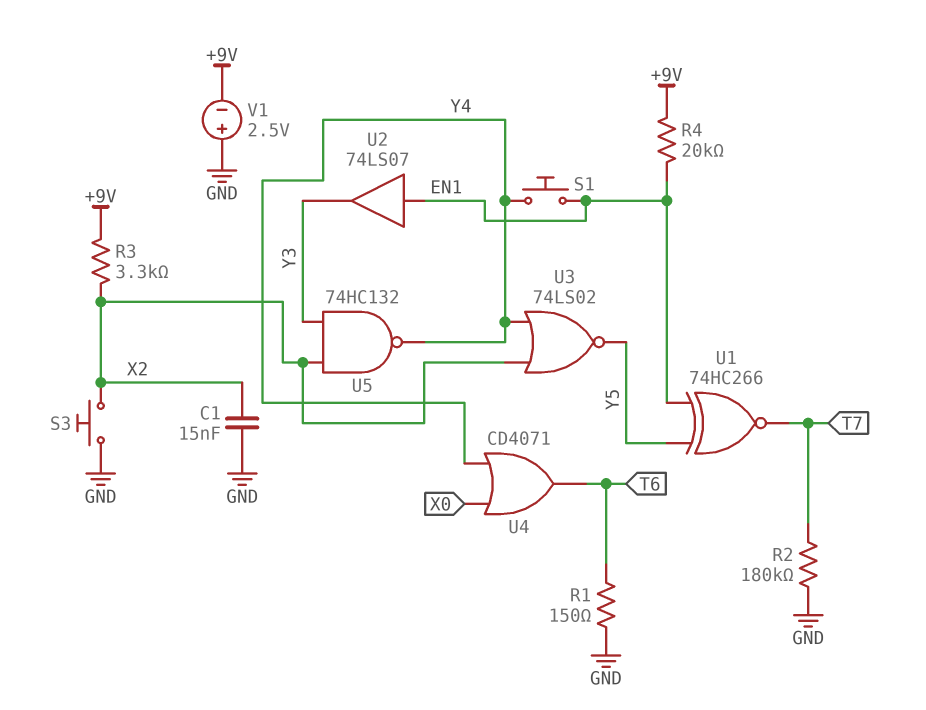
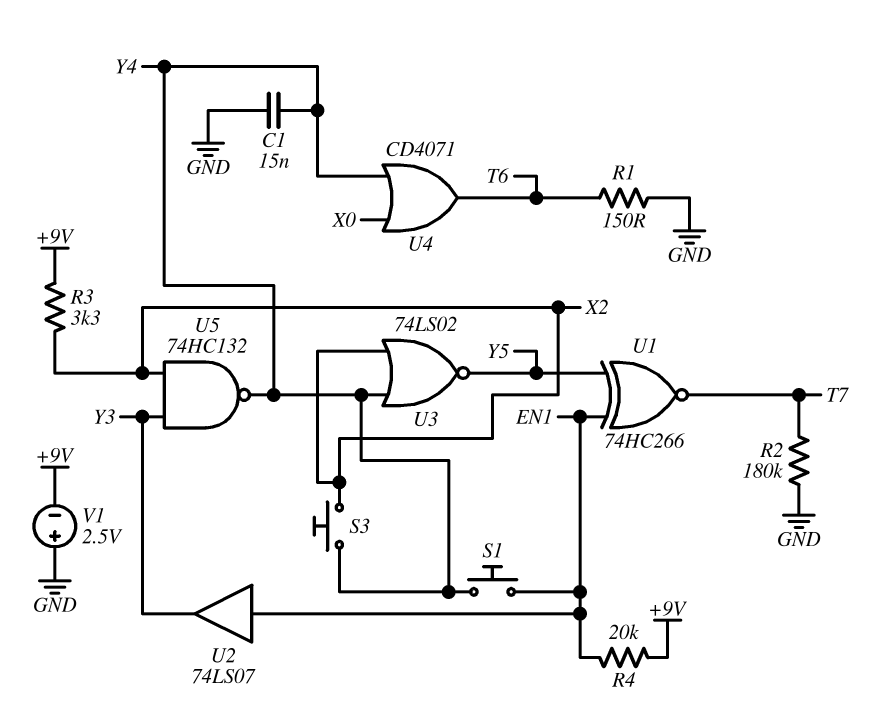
C1: 15nF (GND, X2) -> 15nF (GND, Y4)
S3: button (GND, X2) -> button (X2, Y4)

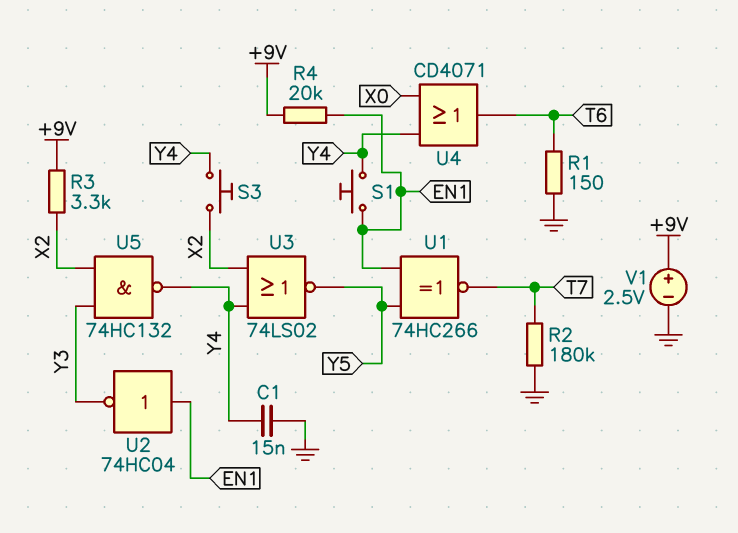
U2: buffer 74LS07 (in EN1, out Y3) -> NOT 74HC04 (in EN1, out Y3)
V1: 2.5V (plus GND, minus +9V) -> 2.5V (plus +9V, minus GND)

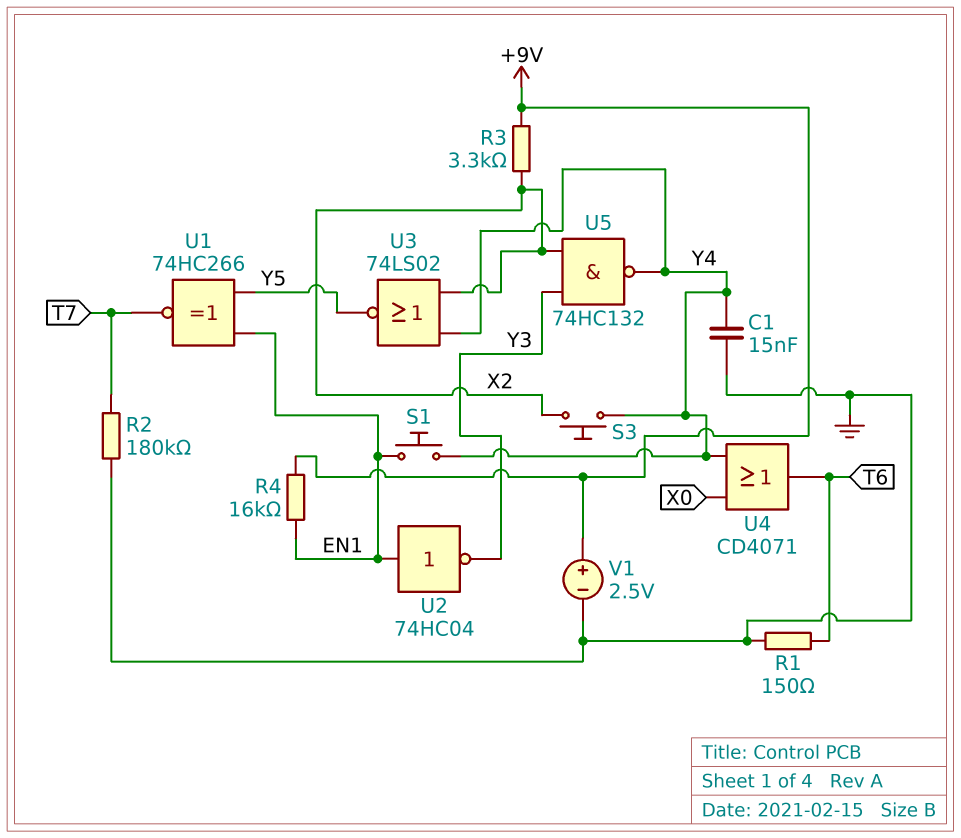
R4: 20k (+9V, EN1) -> 16k (+9V, EN1)

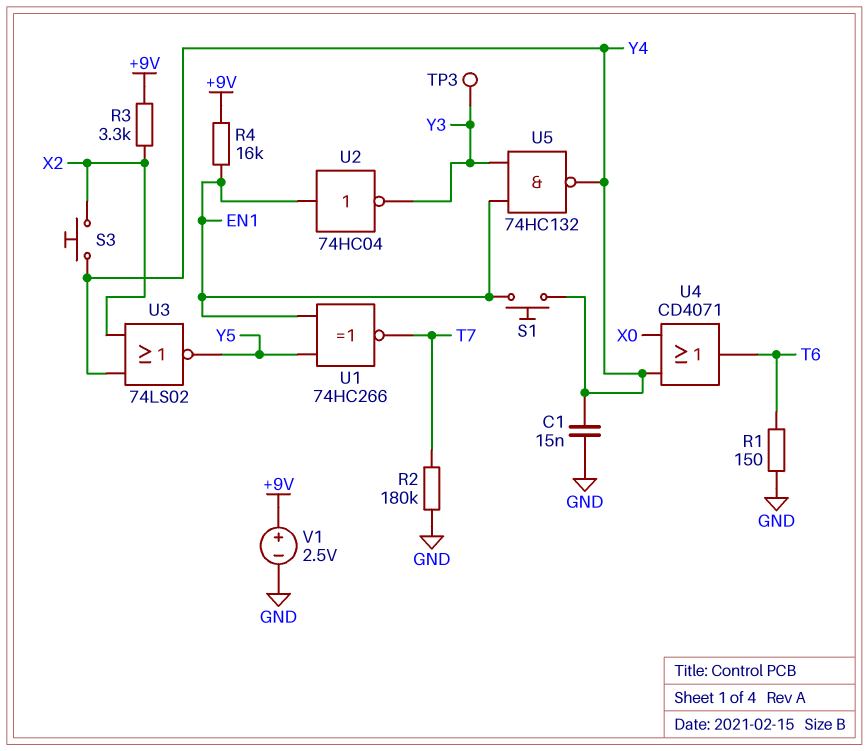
TP3: none -> test point (Y3)
U5: NAND 74HC132 (in X2, in Y3, out Y4) -> NAND 74HC132 (in EN1, in Y3, out Y4)

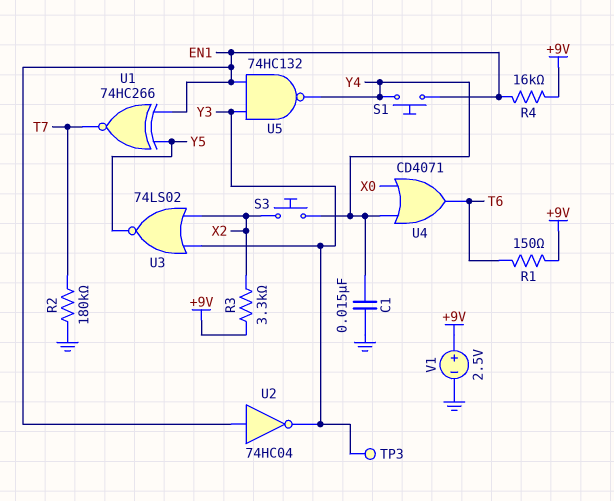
R1: 150 (GND, T6) -> 150 (+9V, T6)
U3: NOR 74LS02 (in X2, in Y4, out Y5) -> NOR 74LS02 (in X2, in Y3, out Y5)

